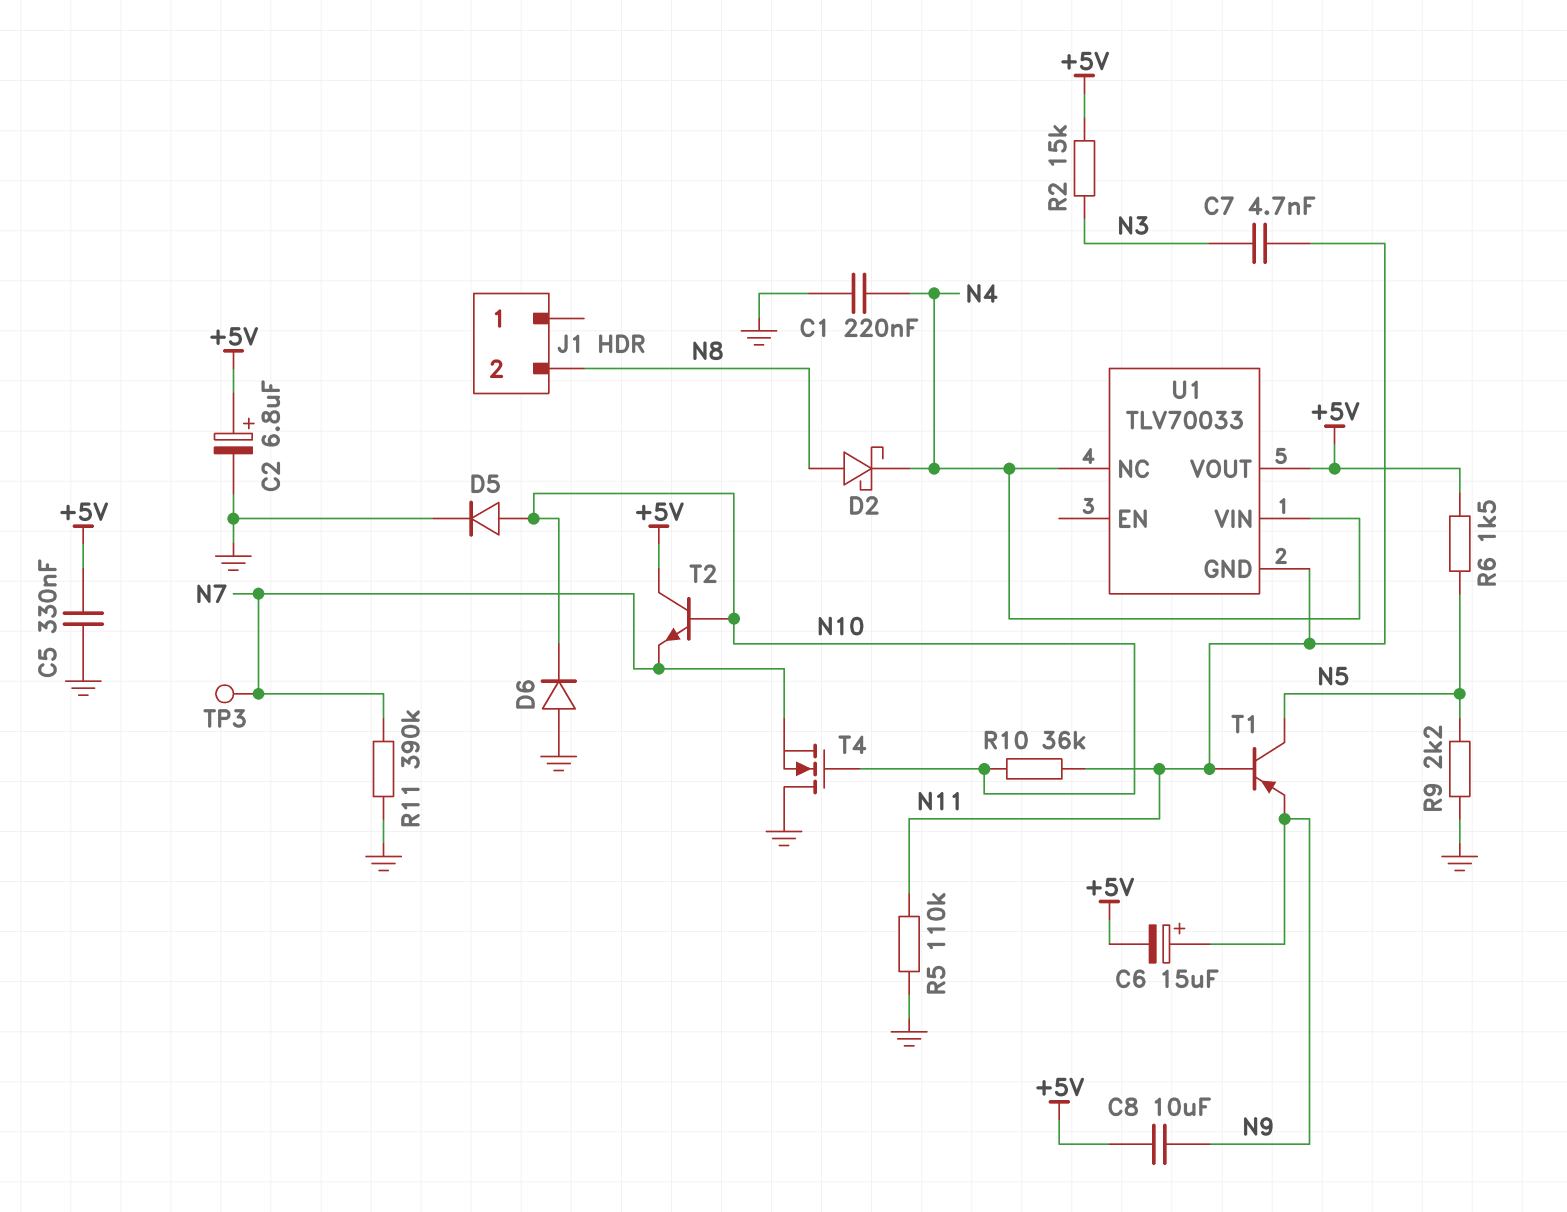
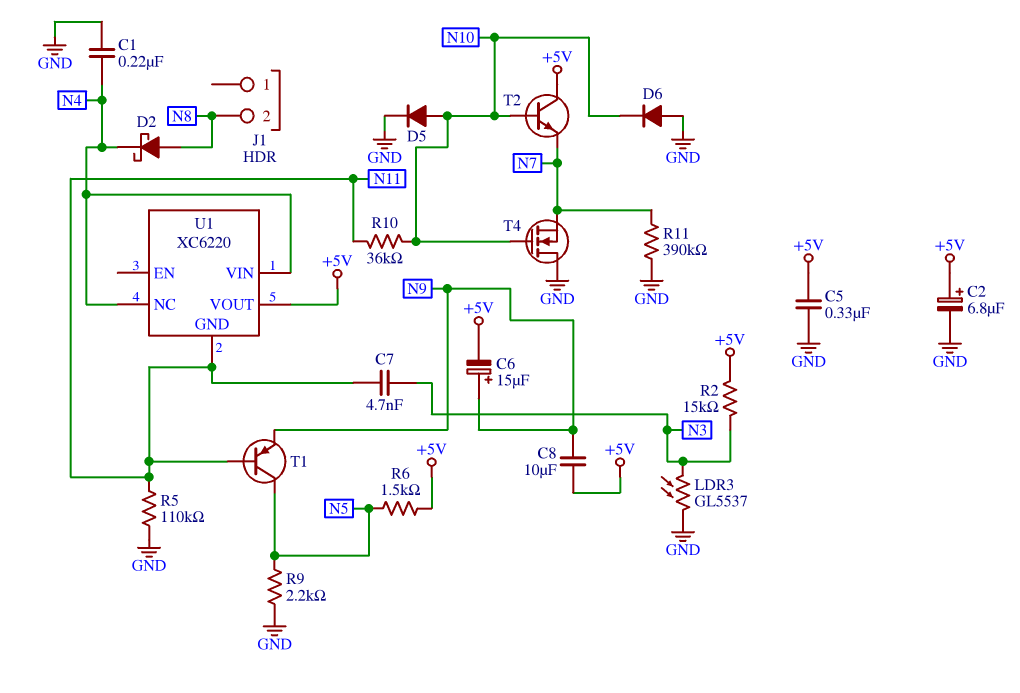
LDR3: none -> GL5537 (GND, N3)
TP3: test point (N7) -> none
U1: TLV70033 -> XC6220

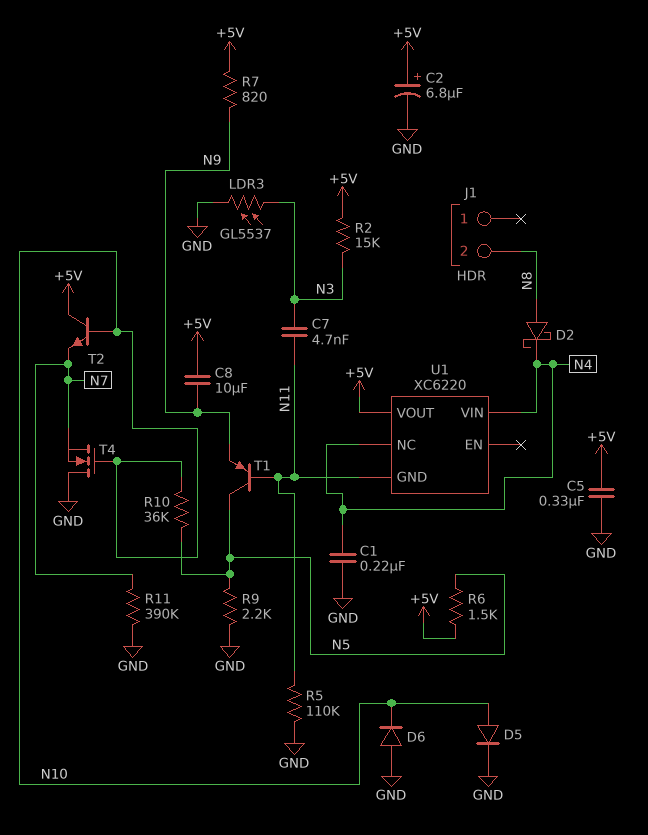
C6: 15uF (plus N9, minus +5V) -> none
R7: none -> 820 (+5V, N9)
R10: 36k (N10, N11) -> 36k (N5, N10)

